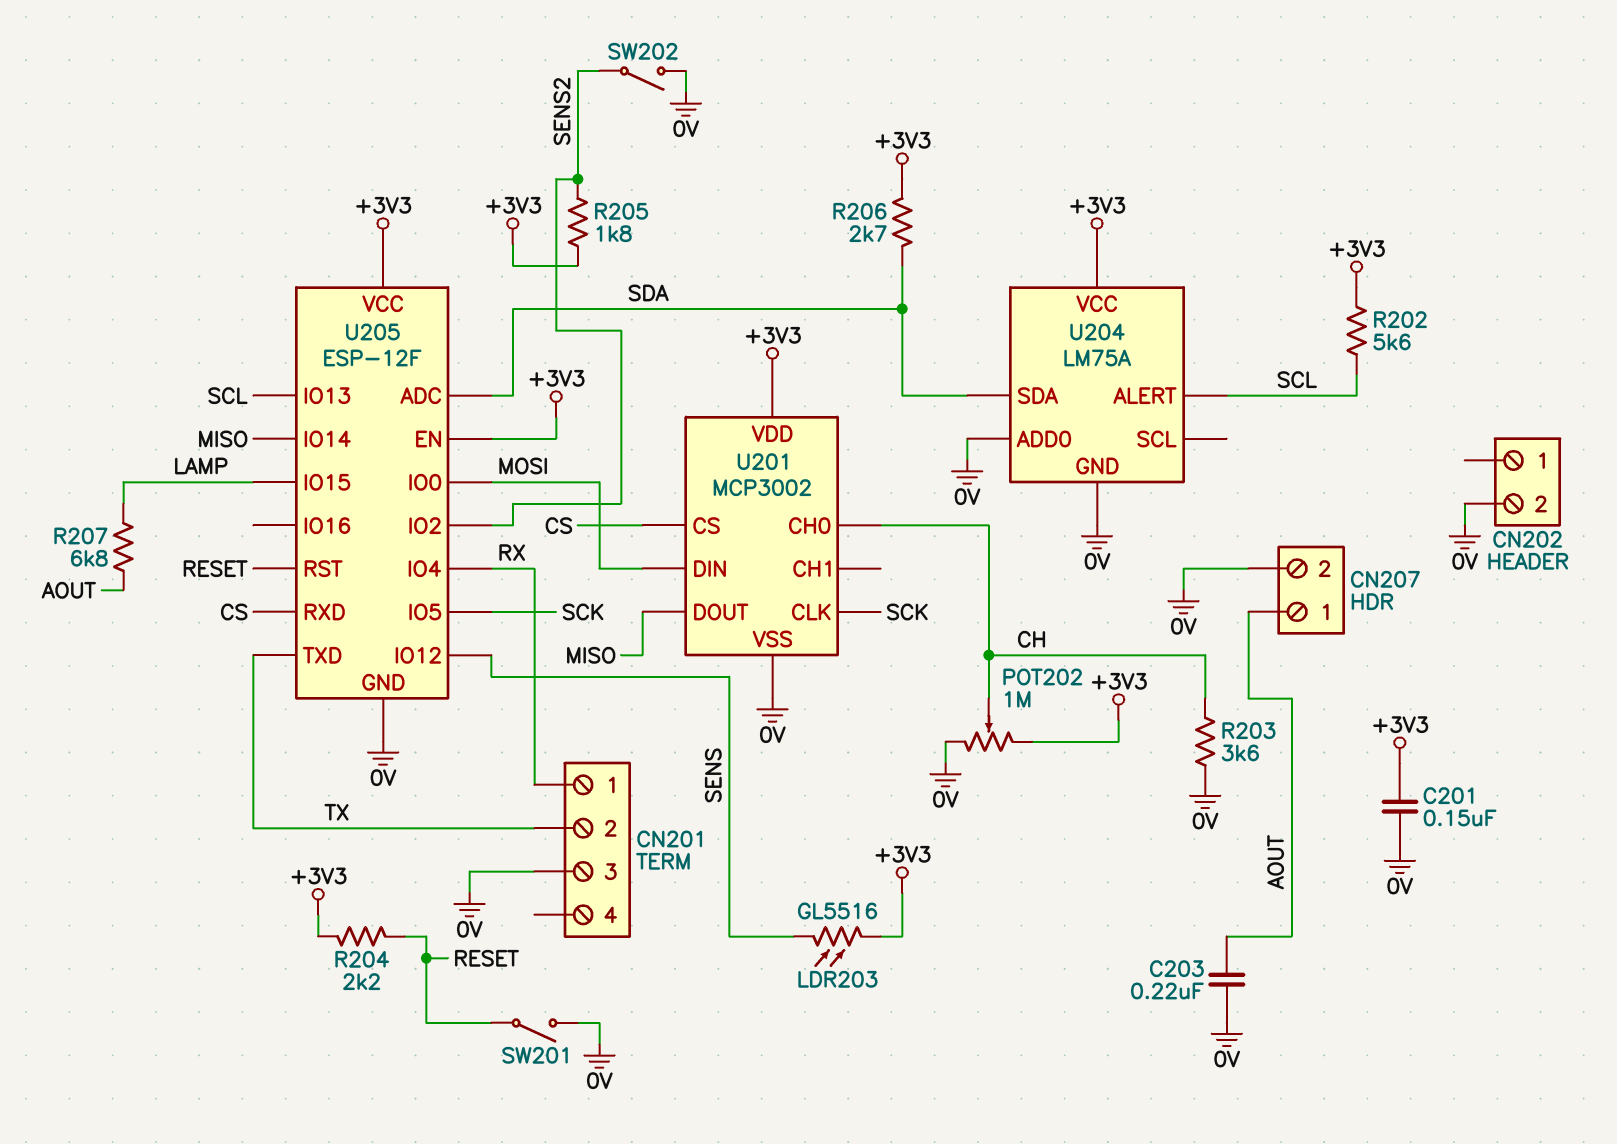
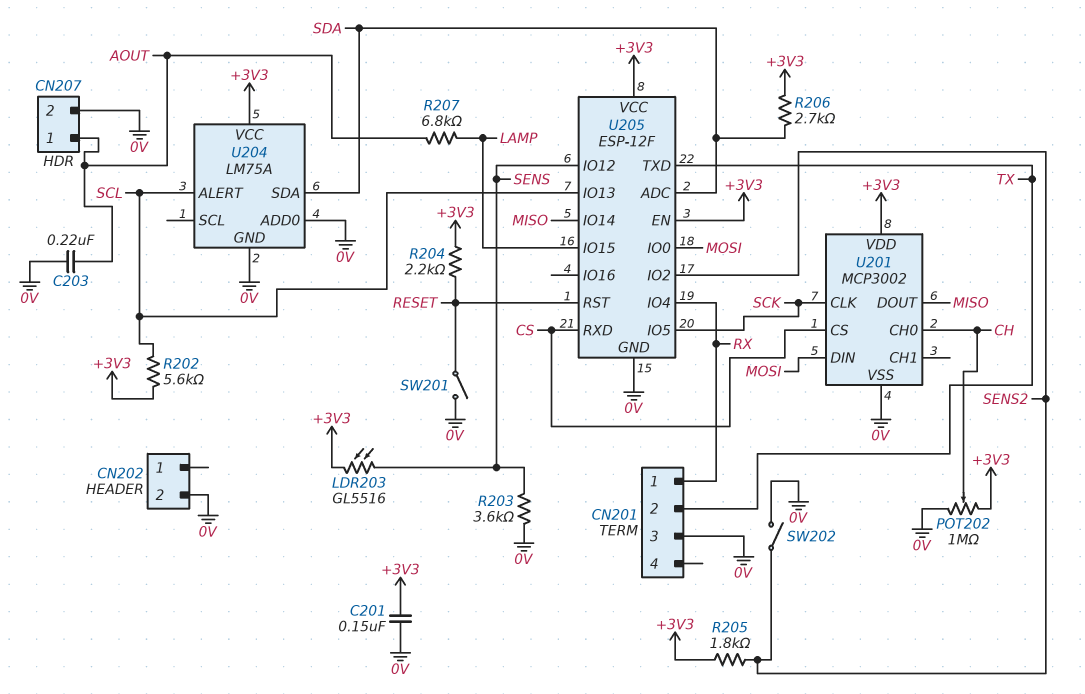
R203: 3.6k (0V, CH) -> 3.6k (0V, SENS)

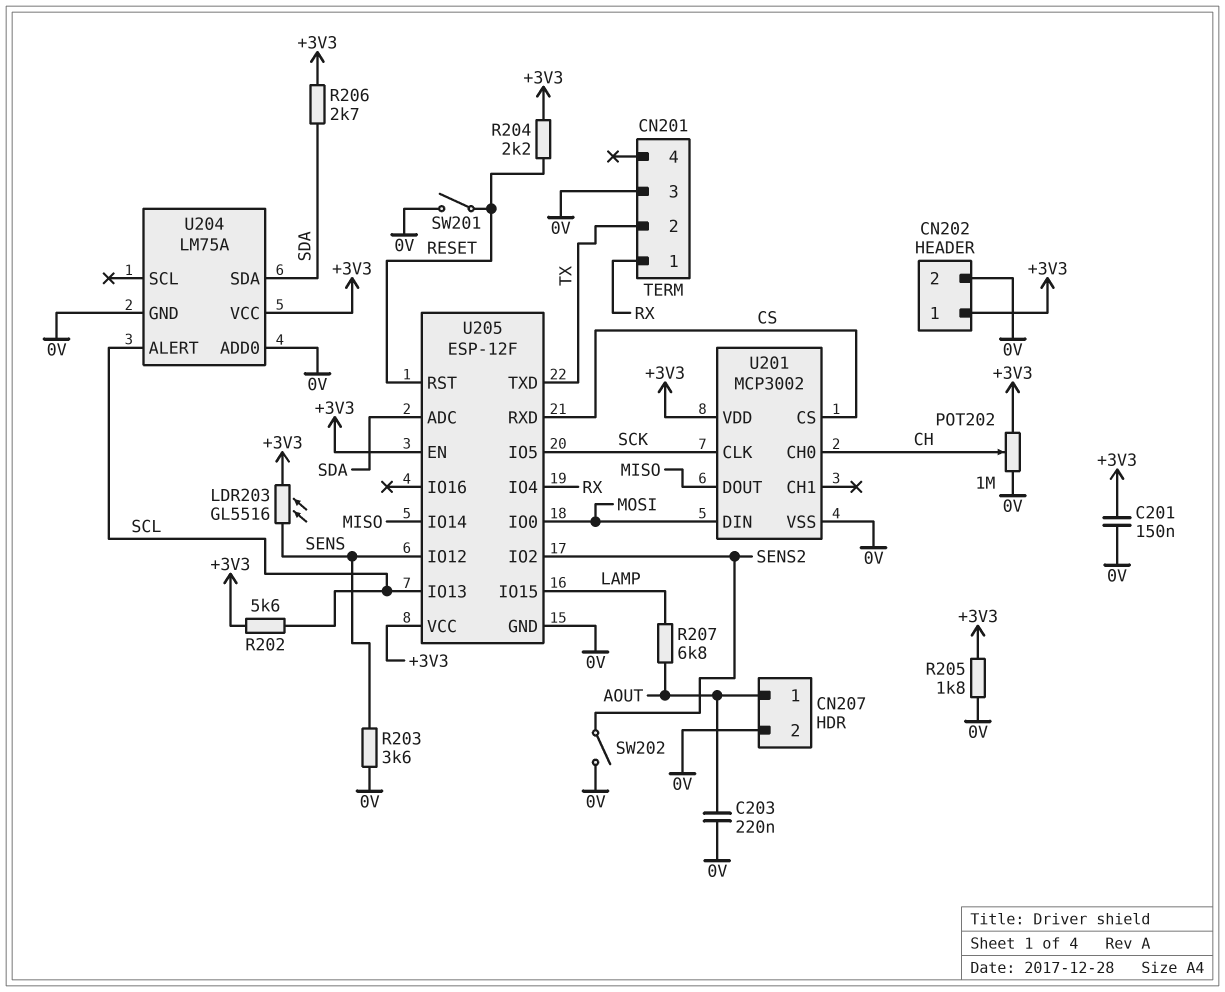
CN202 pin 1: none -> +3V3
R205: 1.8k (+3V3, SENS2) -> 1.8k (+3V3, 0V)

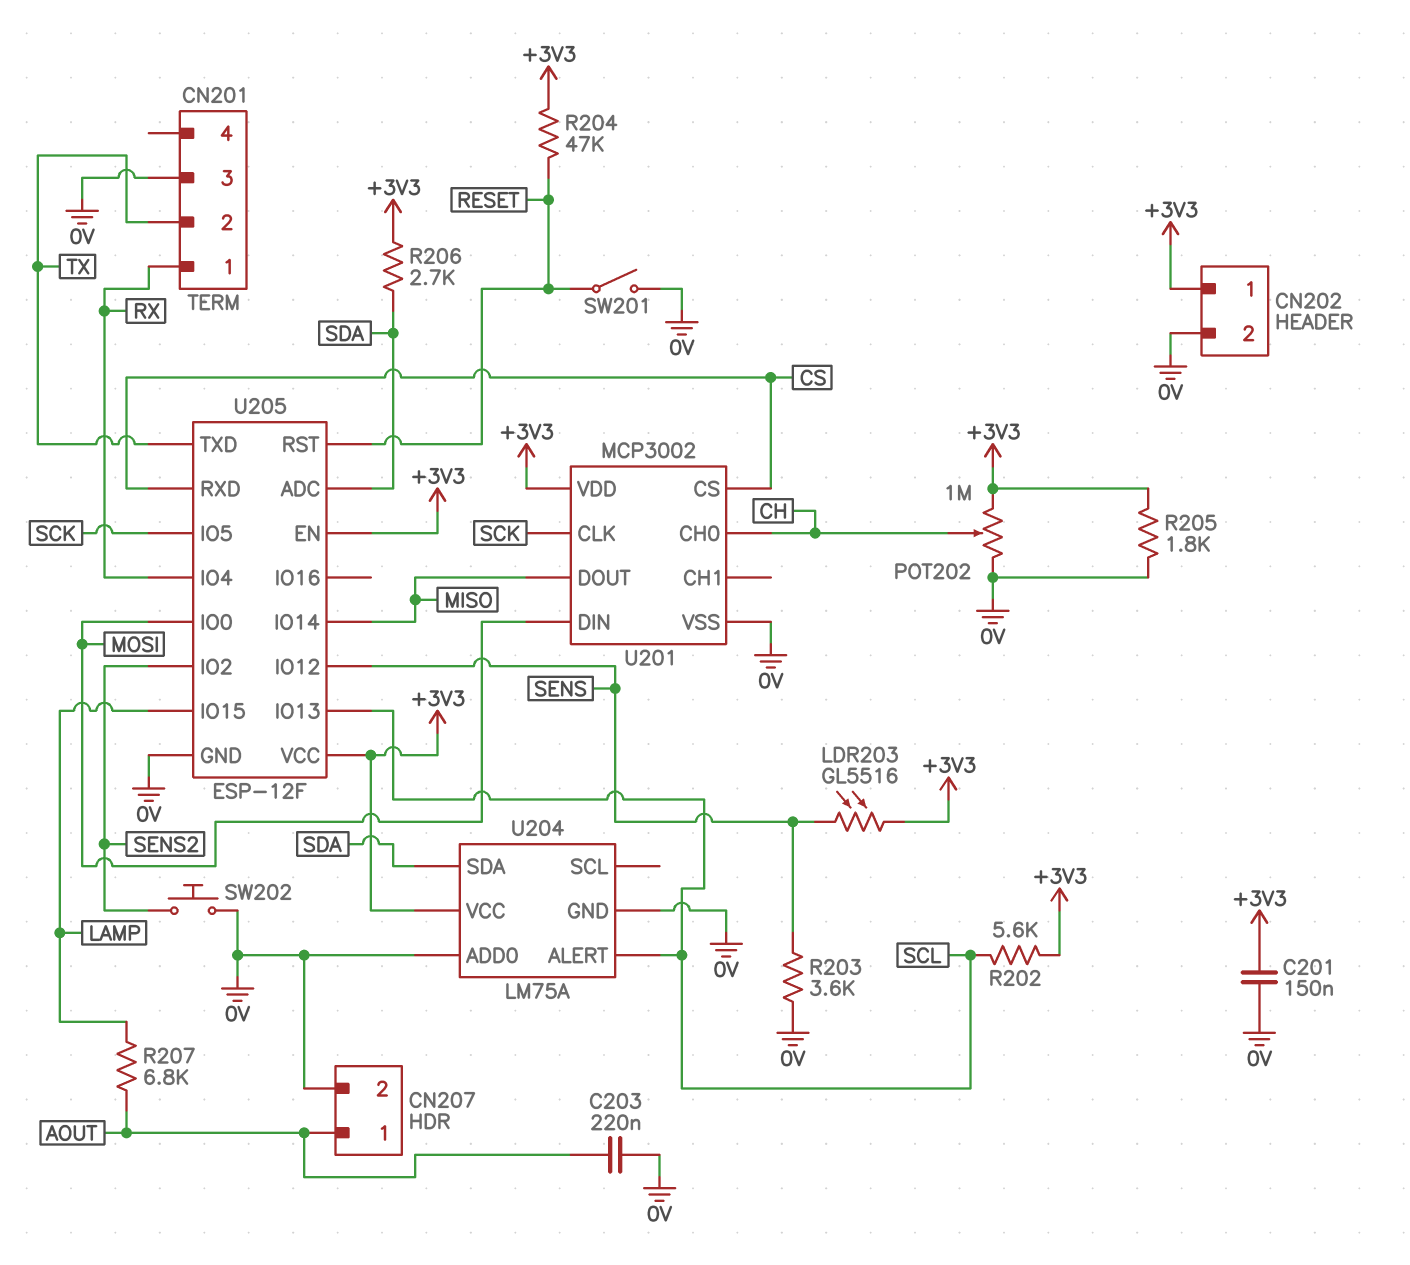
R204: 2.2k (+3V3, RESET) -> 47k (+3V3, RESET)
SW202: switch (0V, SENS2) -> button (0V, SENS2)

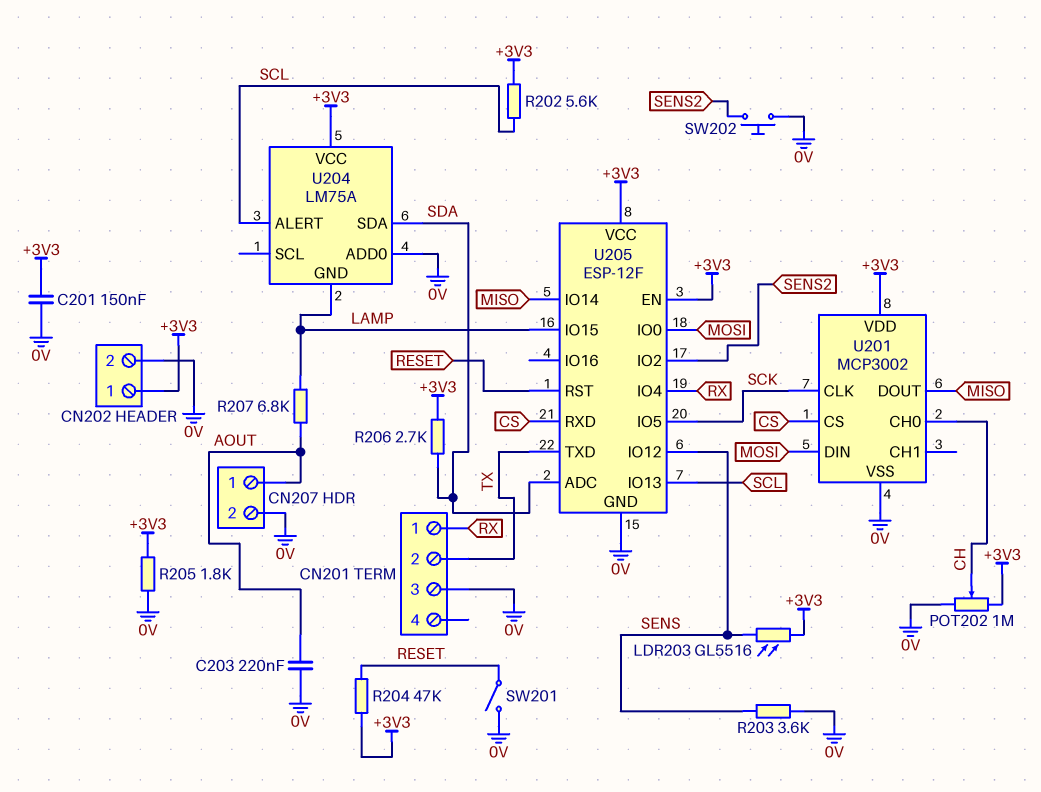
U204 pin GND: 0V -> LAMP

